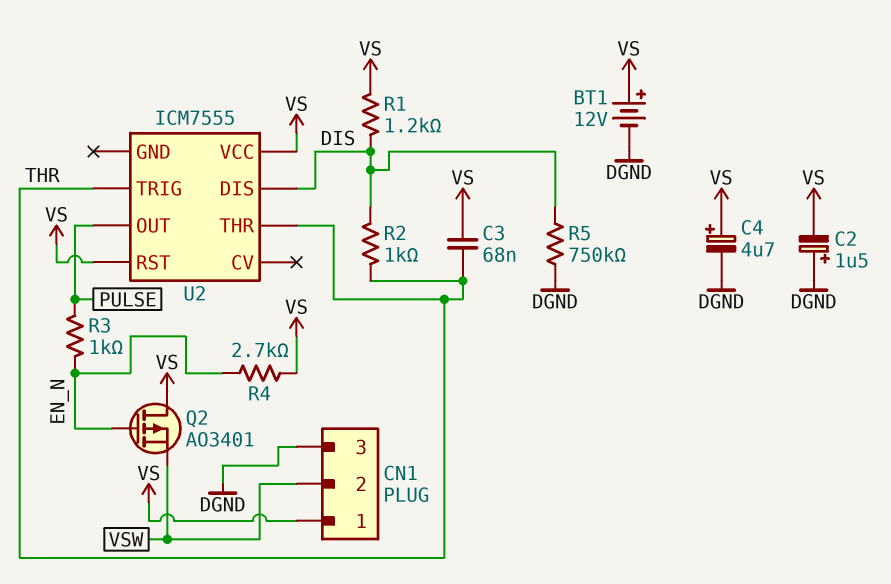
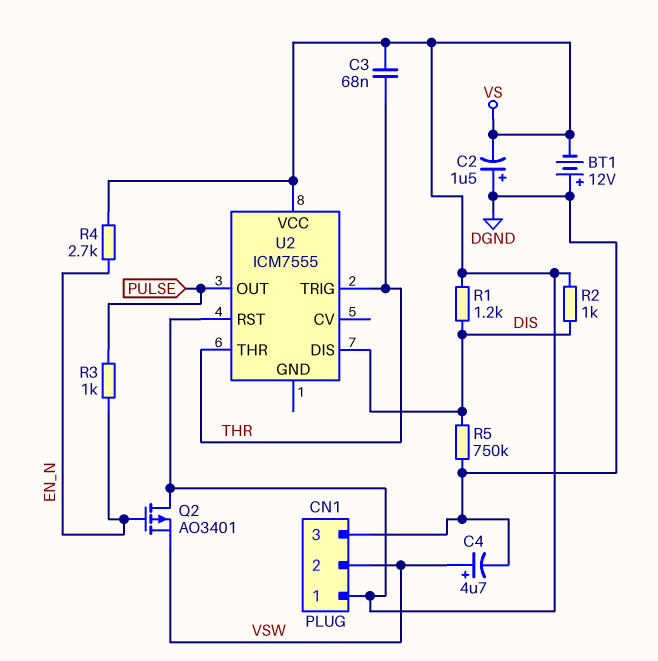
BT1: 12V (plus VS, minus DGND) -> 12V (plus DGND, minus VS)
C4: 4.7uF (plus VS, minus DGND) -> 4.7uF (plus VSW, minus DGND)
R2: 1k (DIS, THR) -> 1k (DIS, VS)

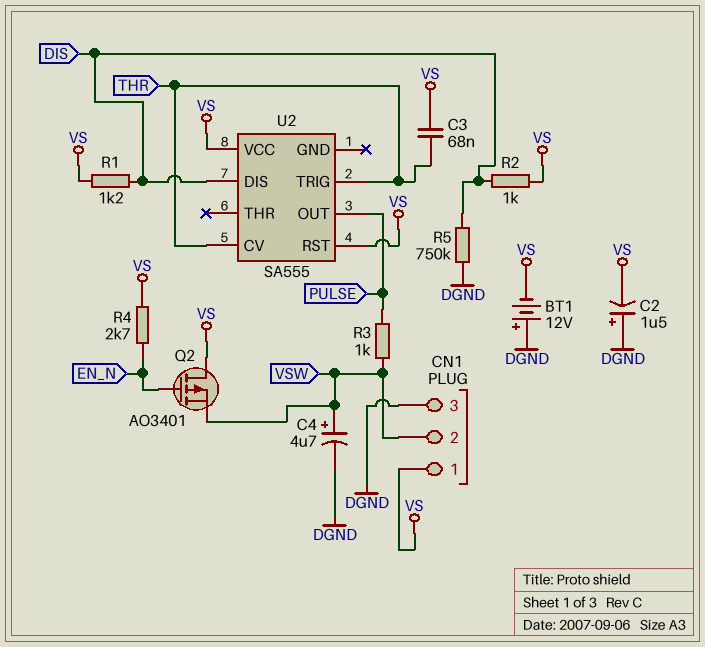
R3: 1k (EN_N, PULSE) -> 1k (PULSE, VSW)
U2: ICM7555 -> SA555
U2 pin CV: none -> THR
U2 pin THR: THR -> none

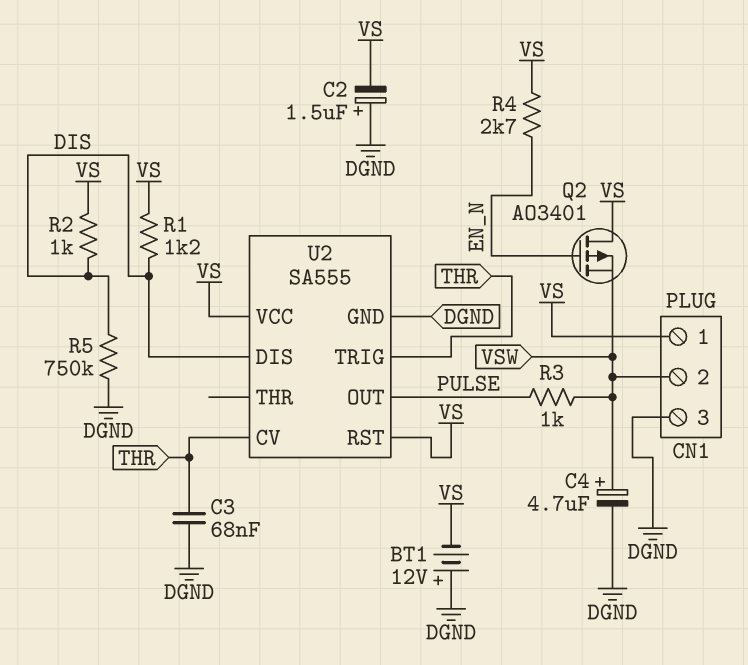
C3: 68nF (THR, VS) -> 68nF (DGND, THR)
U2 pin GND: none -> DGND

